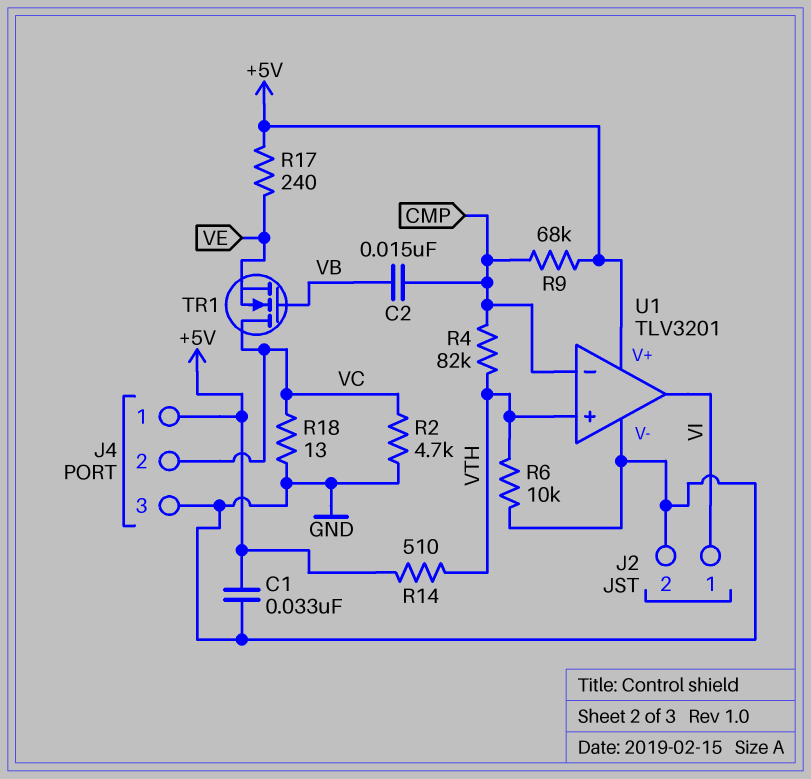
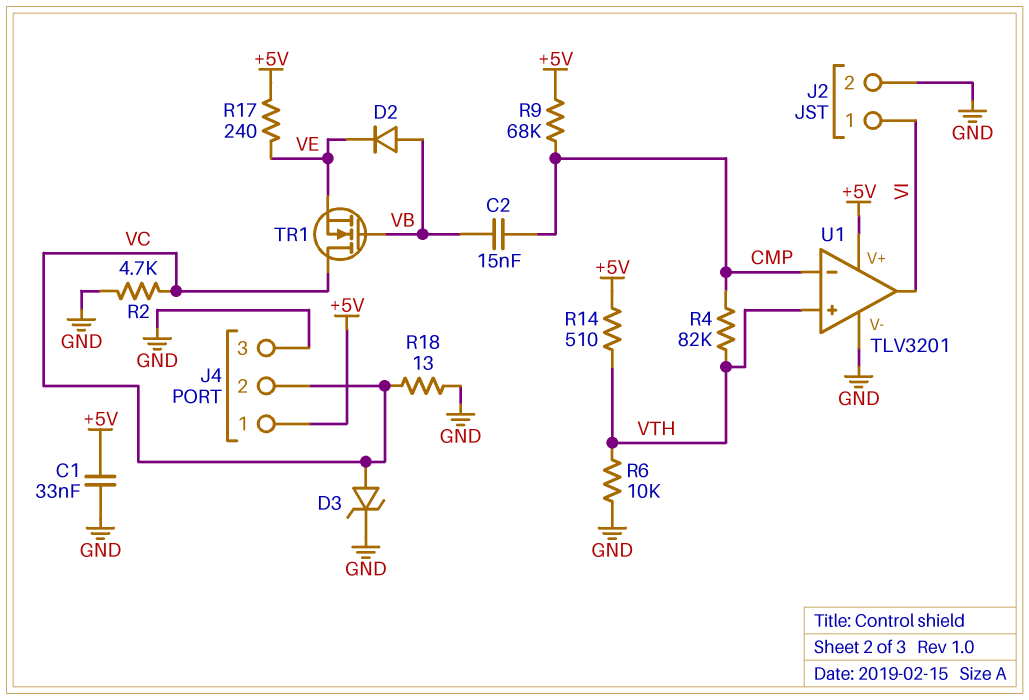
D2: none -> diode (A VB, K VE)
D3: none -> zener (A VC, K GND)

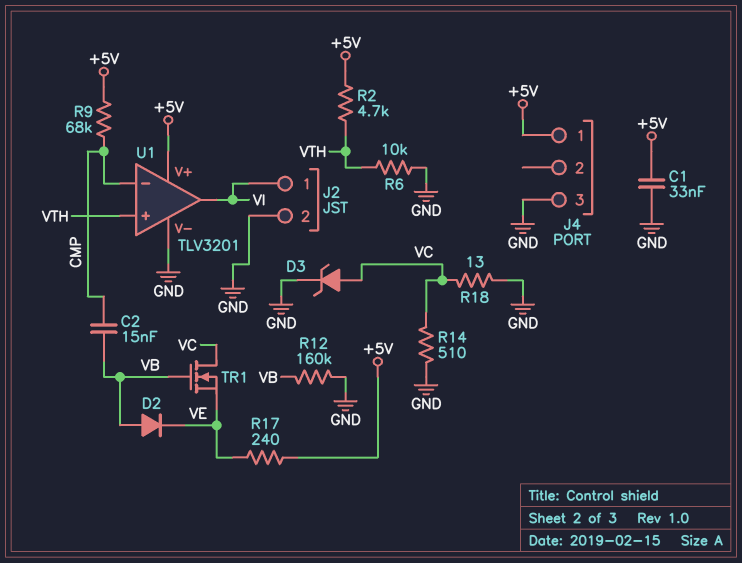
J4 pin 2: VC -> none
R2: 4.7k (GND, VC) -> 4.7k (+5V, VTH)
R4: 82k (CMP, VTH) -> none
R12: none -> 160k (GND, VB)
R14: 510 (+5V, VTH) -> 510 (GND, VC)

